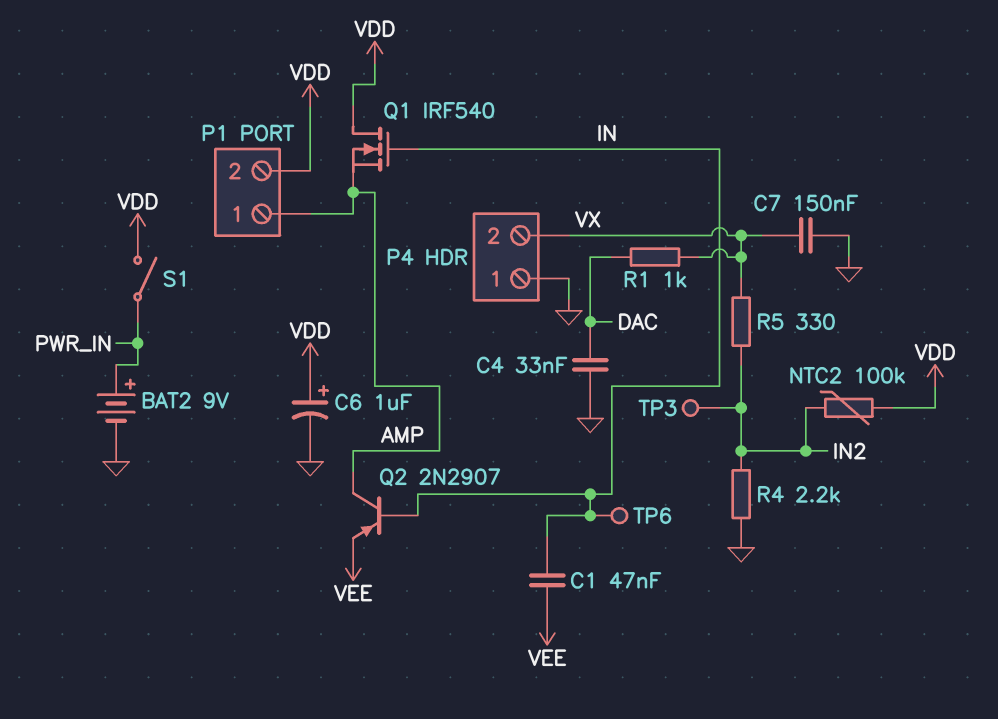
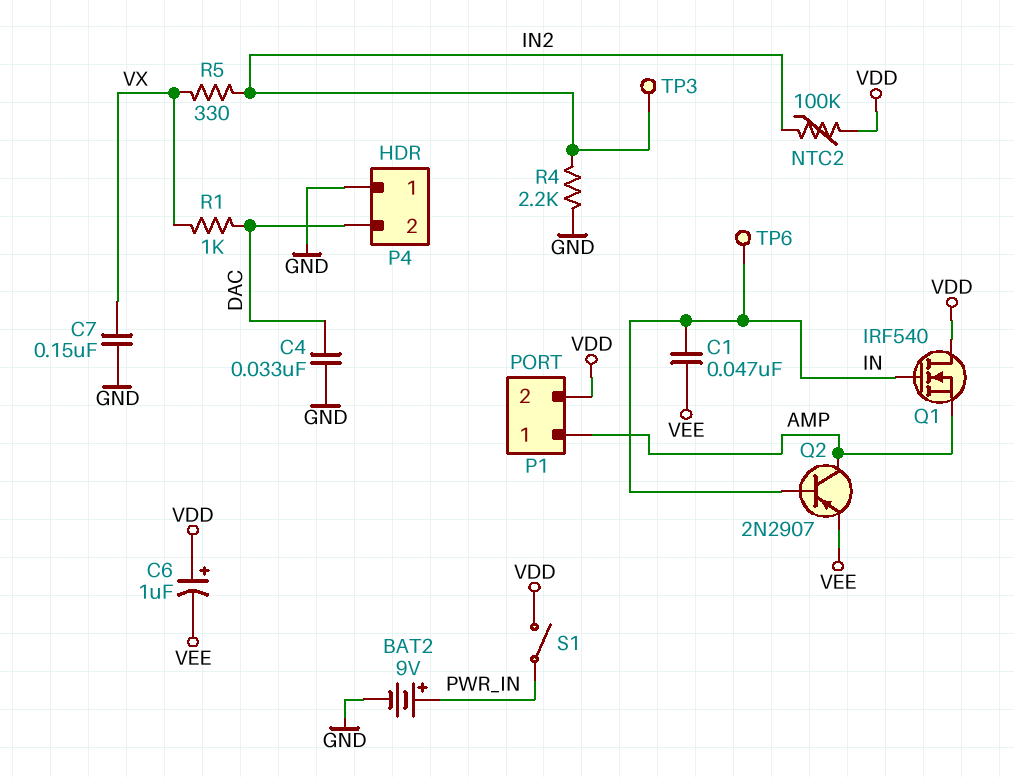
C6: 1uF (plus VDD, minus GND) -> 1uF (plus VDD, minus VEE)
P4 pin 2: VX -> DAC

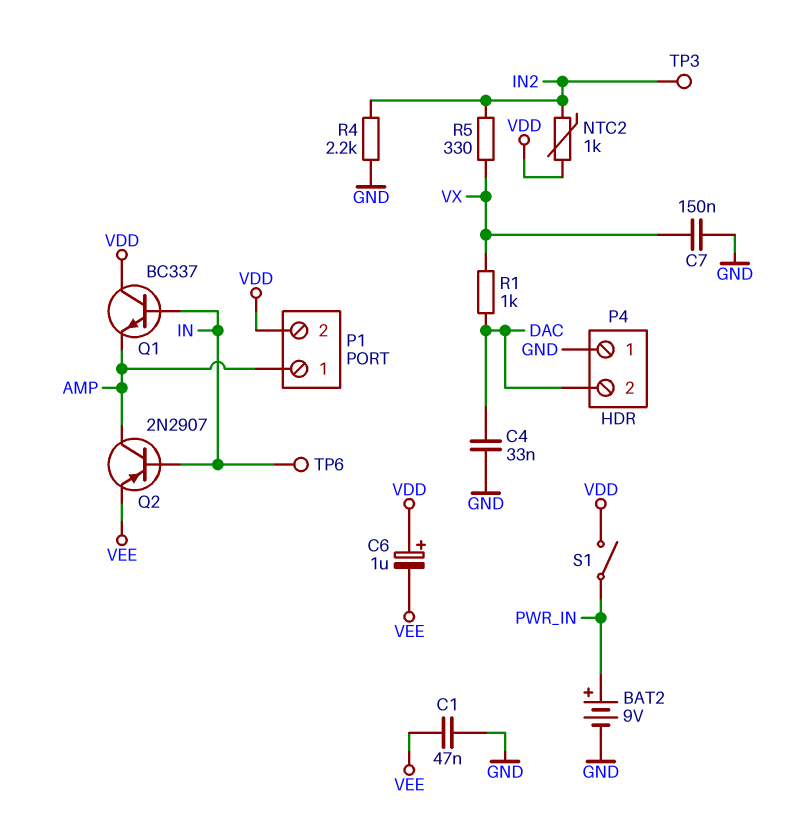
C1: 47nF (IN, VEE) -> 47nF (GND, VEE)
NTC2: 100k (IN2, VDD) -> 1k (IN2, VDD)
Q1: NMOS IRF540 (G IN, D VDD, S AMP) -> NPN BC337 (B IN, C VDD, E AMP)

